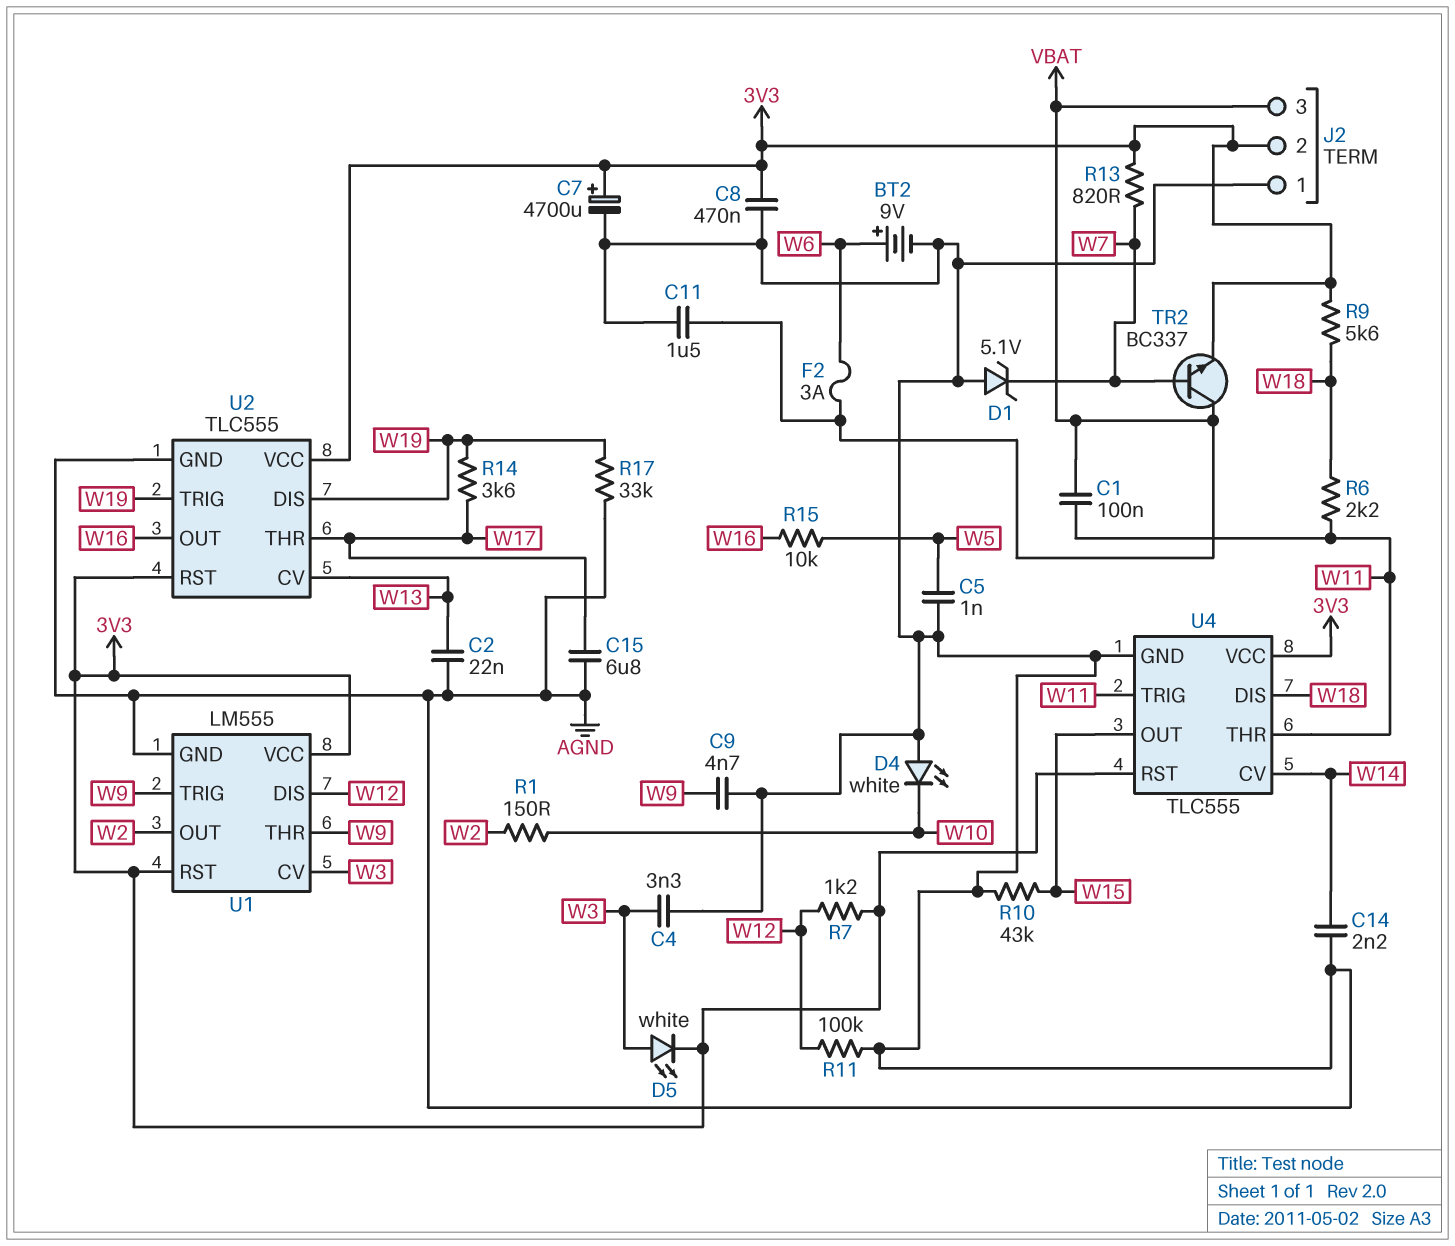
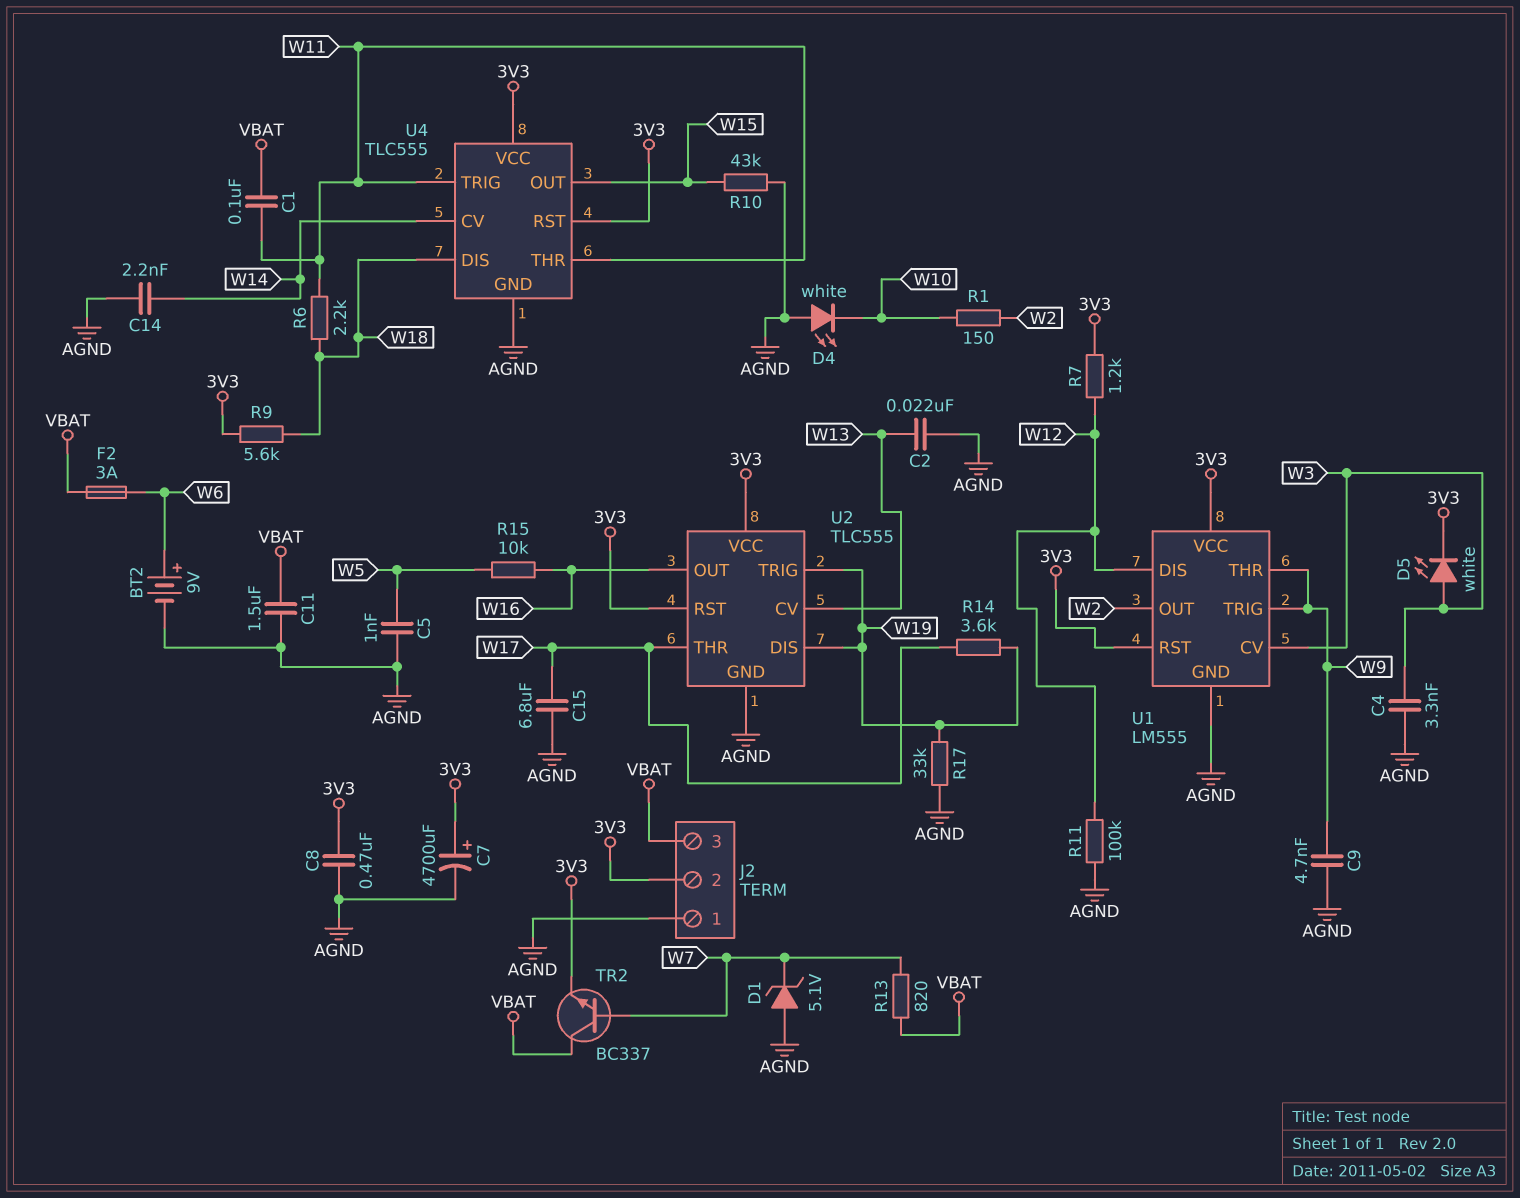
R13: 820 (3V3, W7) -> 820 (VBAT, W7)

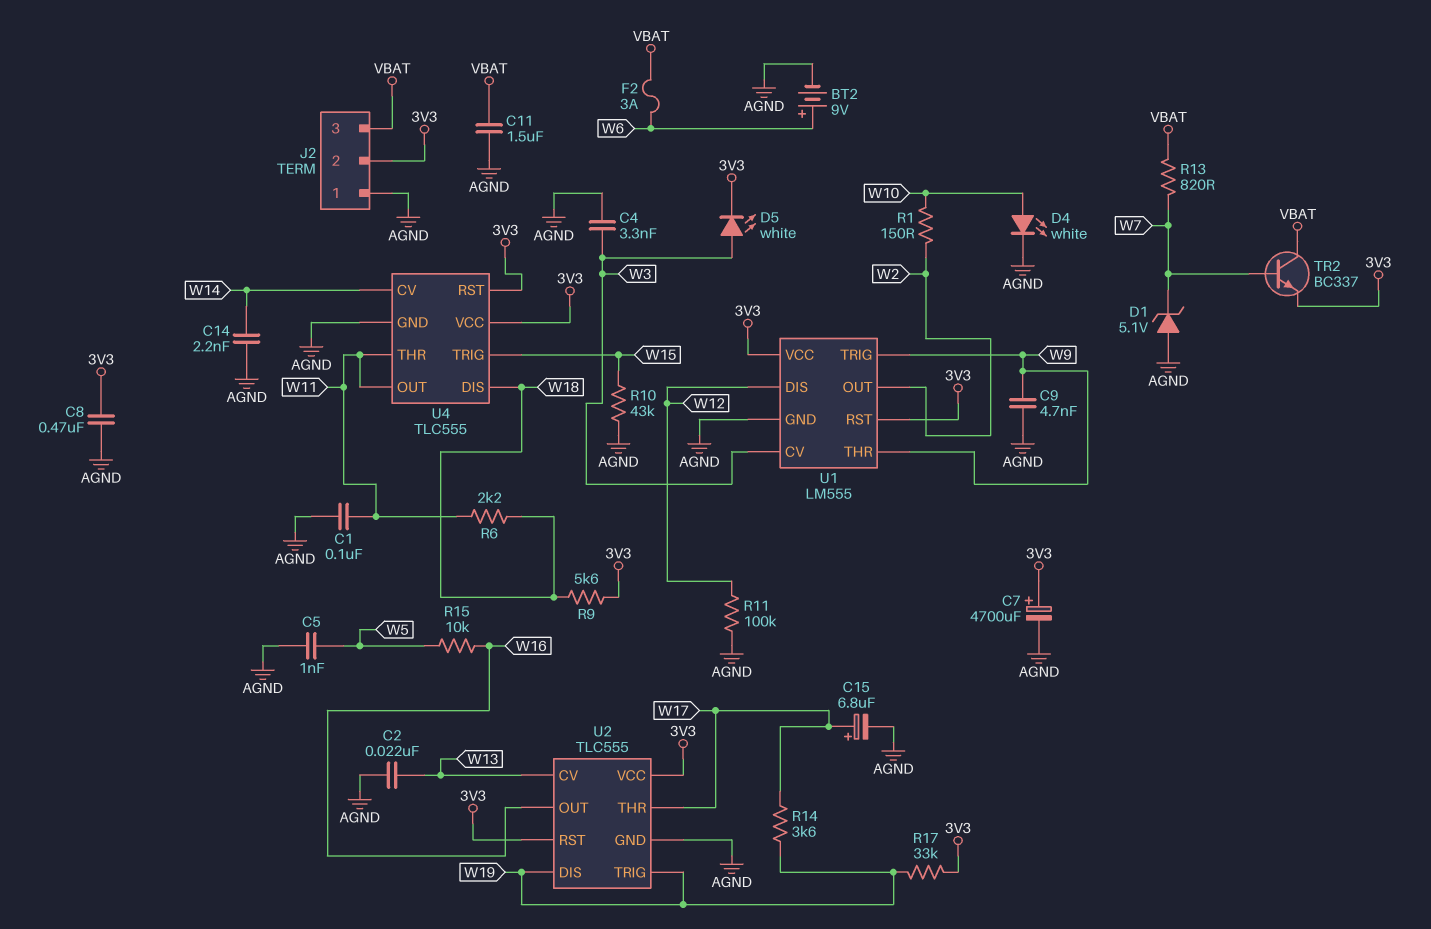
C1: 100nF (VBAT, W11) -> 100nF (AGND, W11)
C15: 6.8uF (AGND, W17) -> 6.8uF (plus W17, minus AGND)
D4: LED white (A AGND, K W10) -> LED white (A W10, K AGND)
R7: 1.2k (3V3, W12) -> none
R17: 33k (AGND, W19) -> 33k (3V3, W19)
U4 pin OUT: W15 -> W11
U4 pin TRIG: W11 -> W15

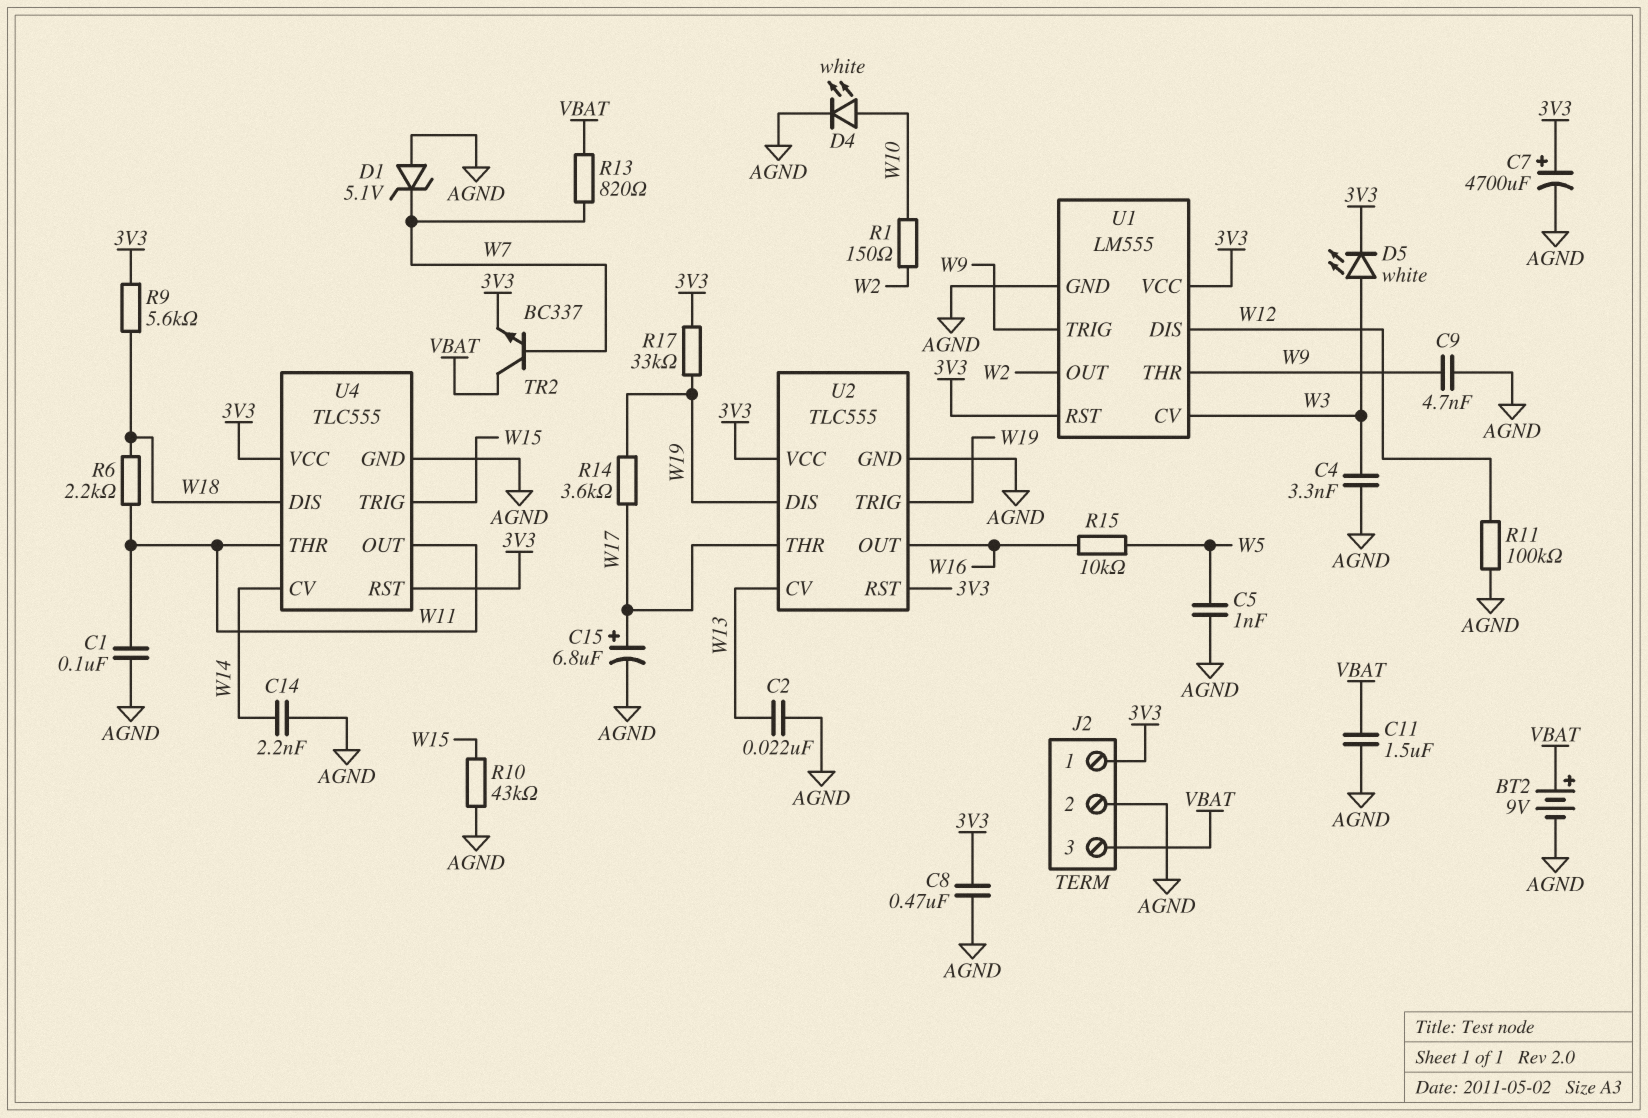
BT2: 9V (plus W6, minus AGND) -> 9V (plus VBAT, minus AGND)
F2: 3A (VBAT, W6) -> none
J2 pin 1: AGND -> 3V3
J2 pin 2: 3V3 -> AGND

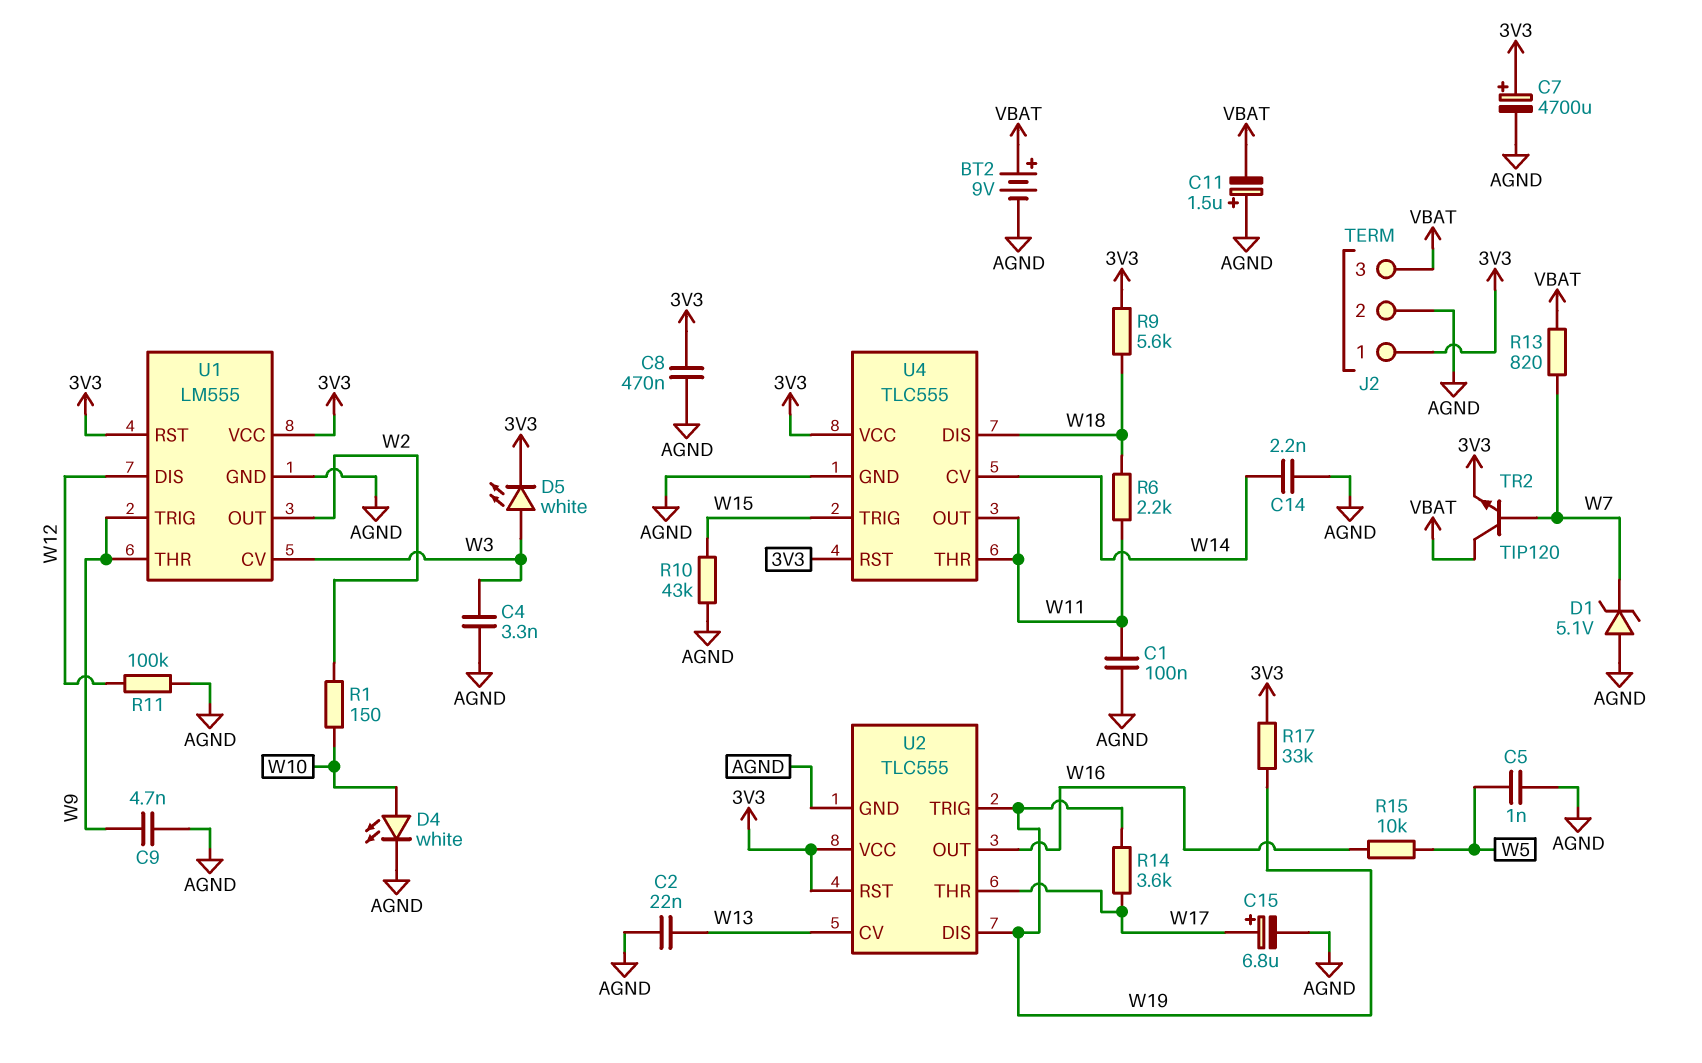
C11: 1.5uF (AGND, VBAT) -> 1.5uF (plus AGND, minus VBAT)
TR2: NPN BC337 (B W7, C VBAT, E 3V3) -> NPN TIP120 (B W7, C VBAT, E 3V3)

